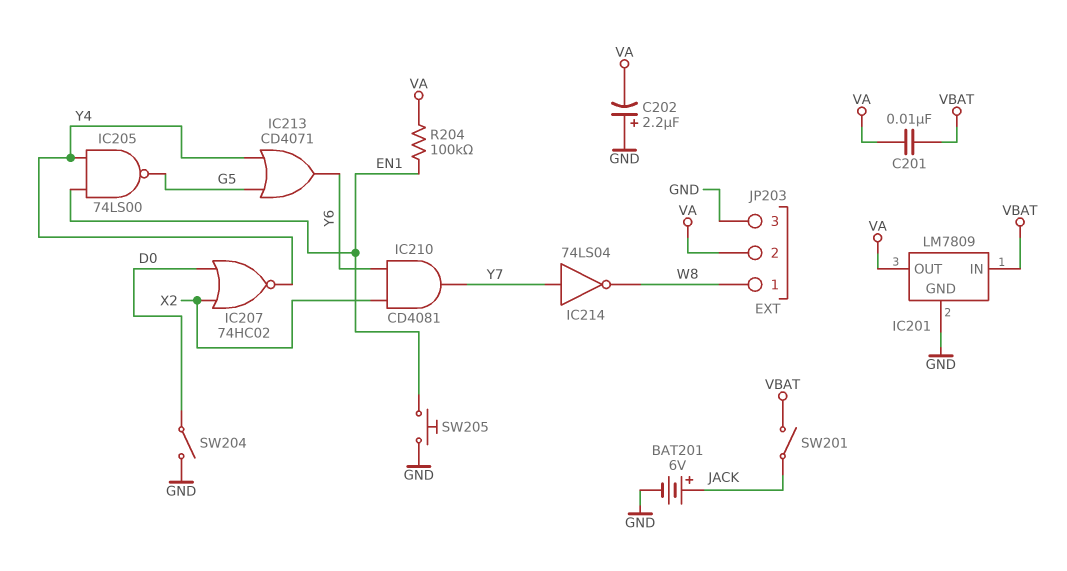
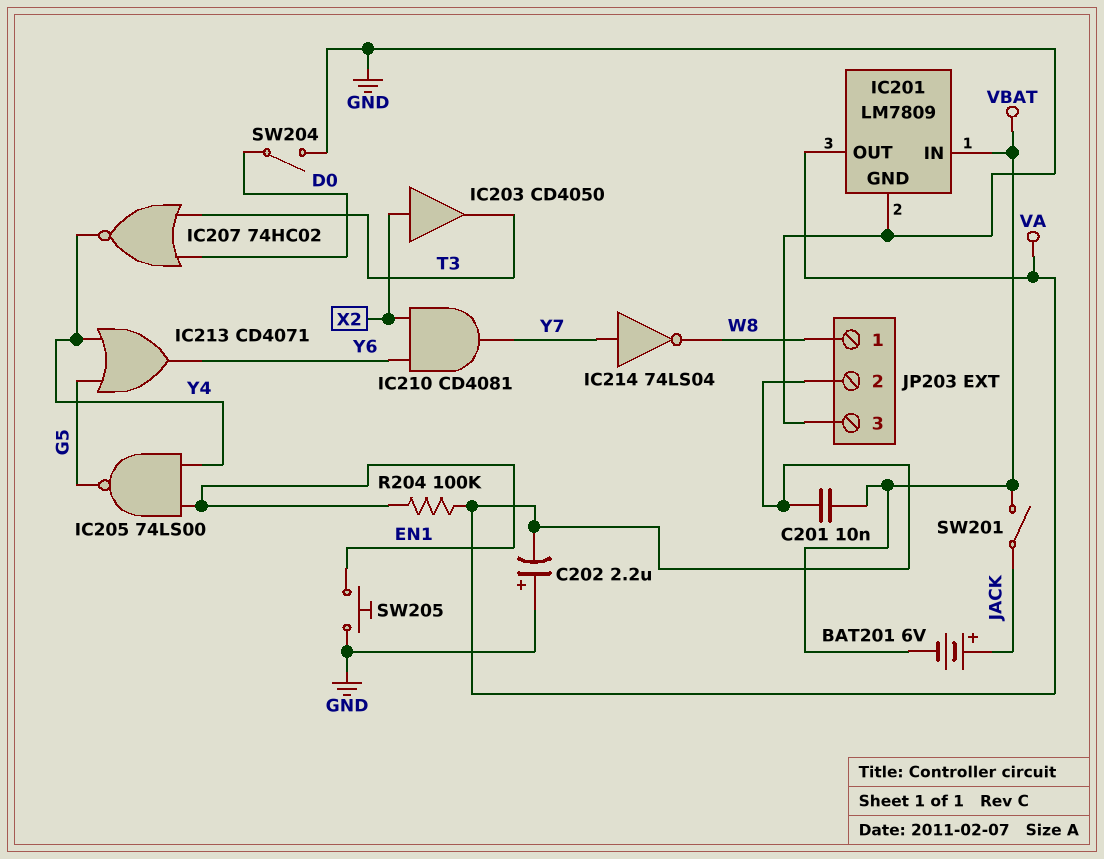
BAT201: 6V (plus JACK, minus GND) -> 6V (plus JACK, minus VBAT)
IC203: none -> buffer CD4050 (in X2, out T3)
IC207: NOR 74HC02 (in D0, in X2, out Y4) -> NOR 74HC02 (in D0, in T3, out Y4)

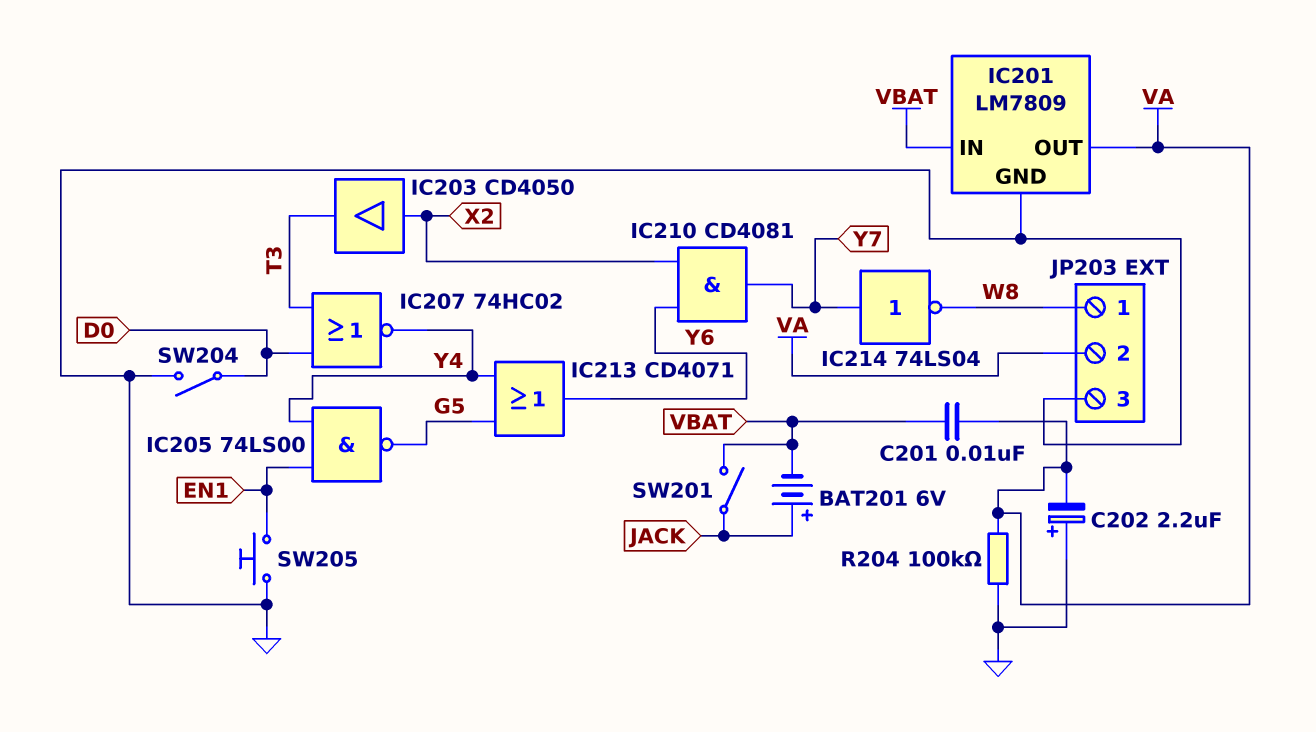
R204: 100k (EN1, VA) -> 100k (GND, VA)

